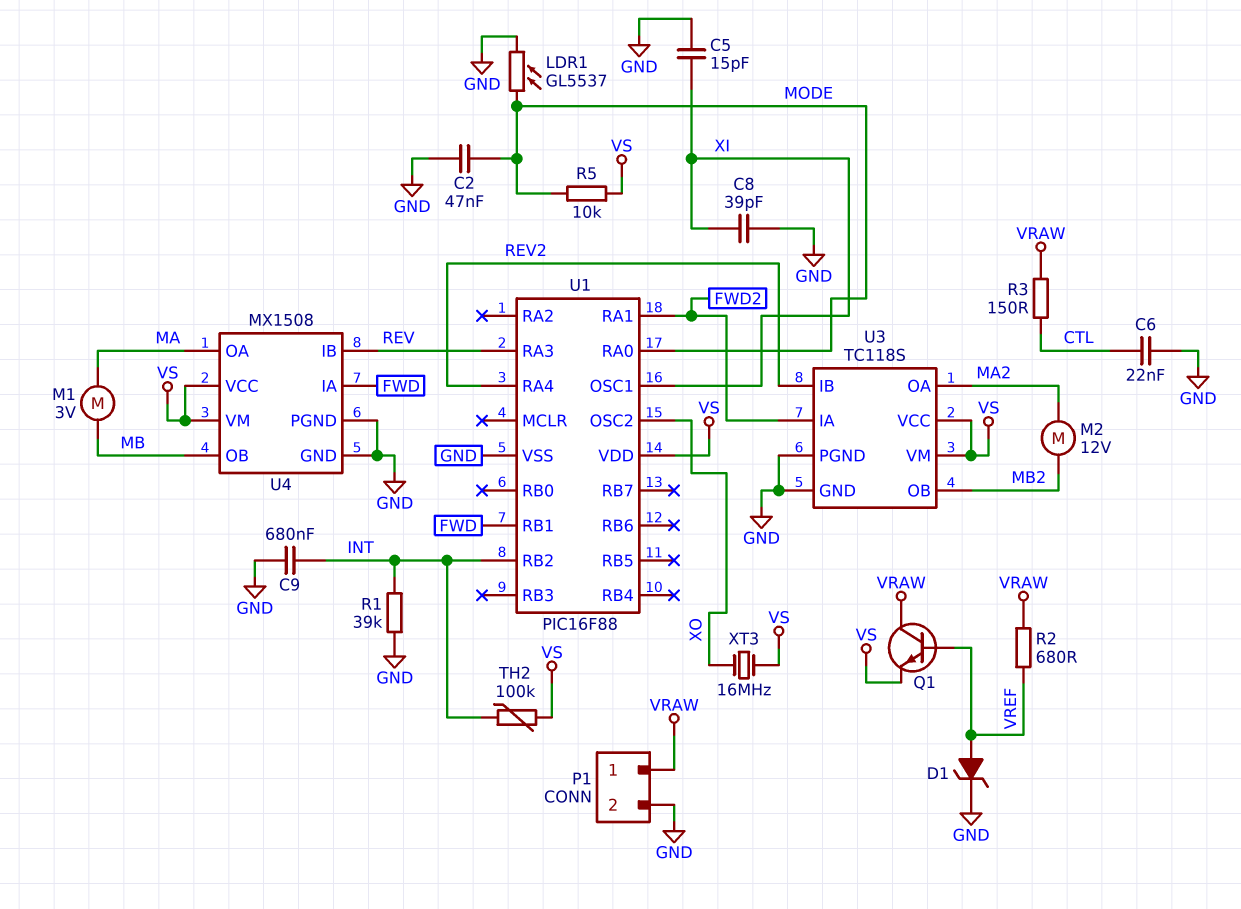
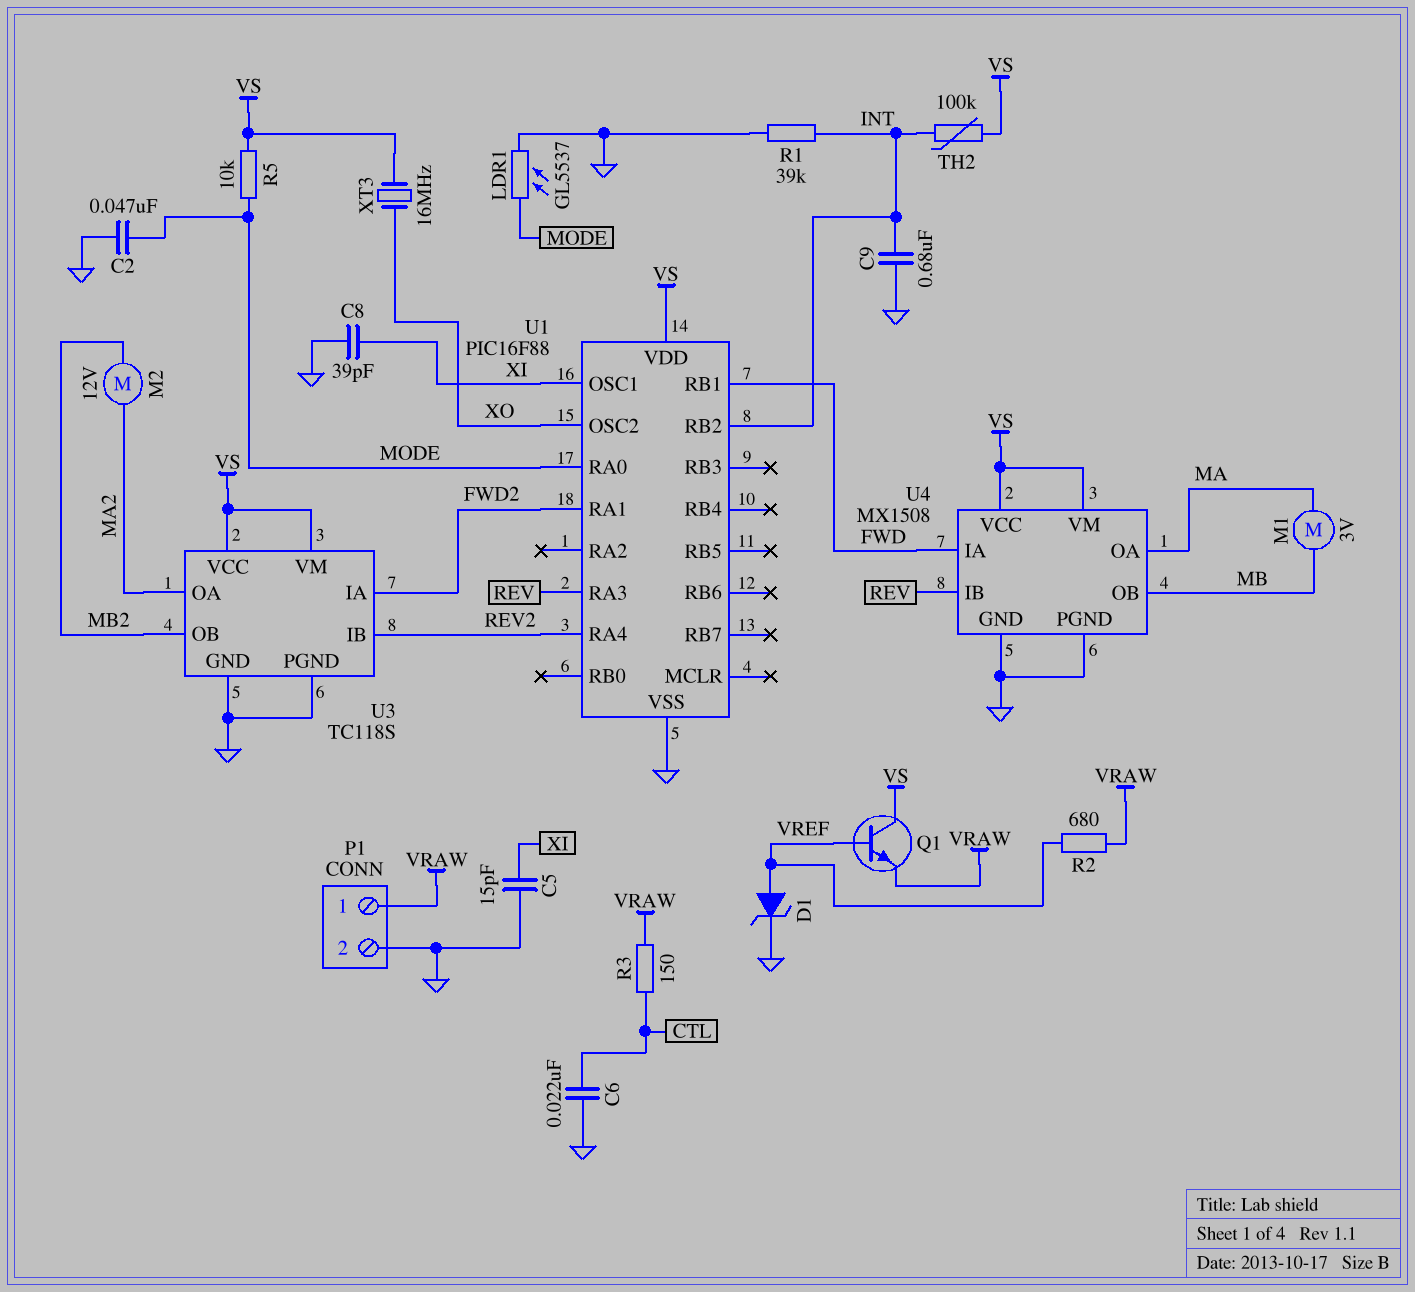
Q1: NPN (B VREF, C VRAW, E VS) -> NPN (B VREF, C VS, E VRAW)

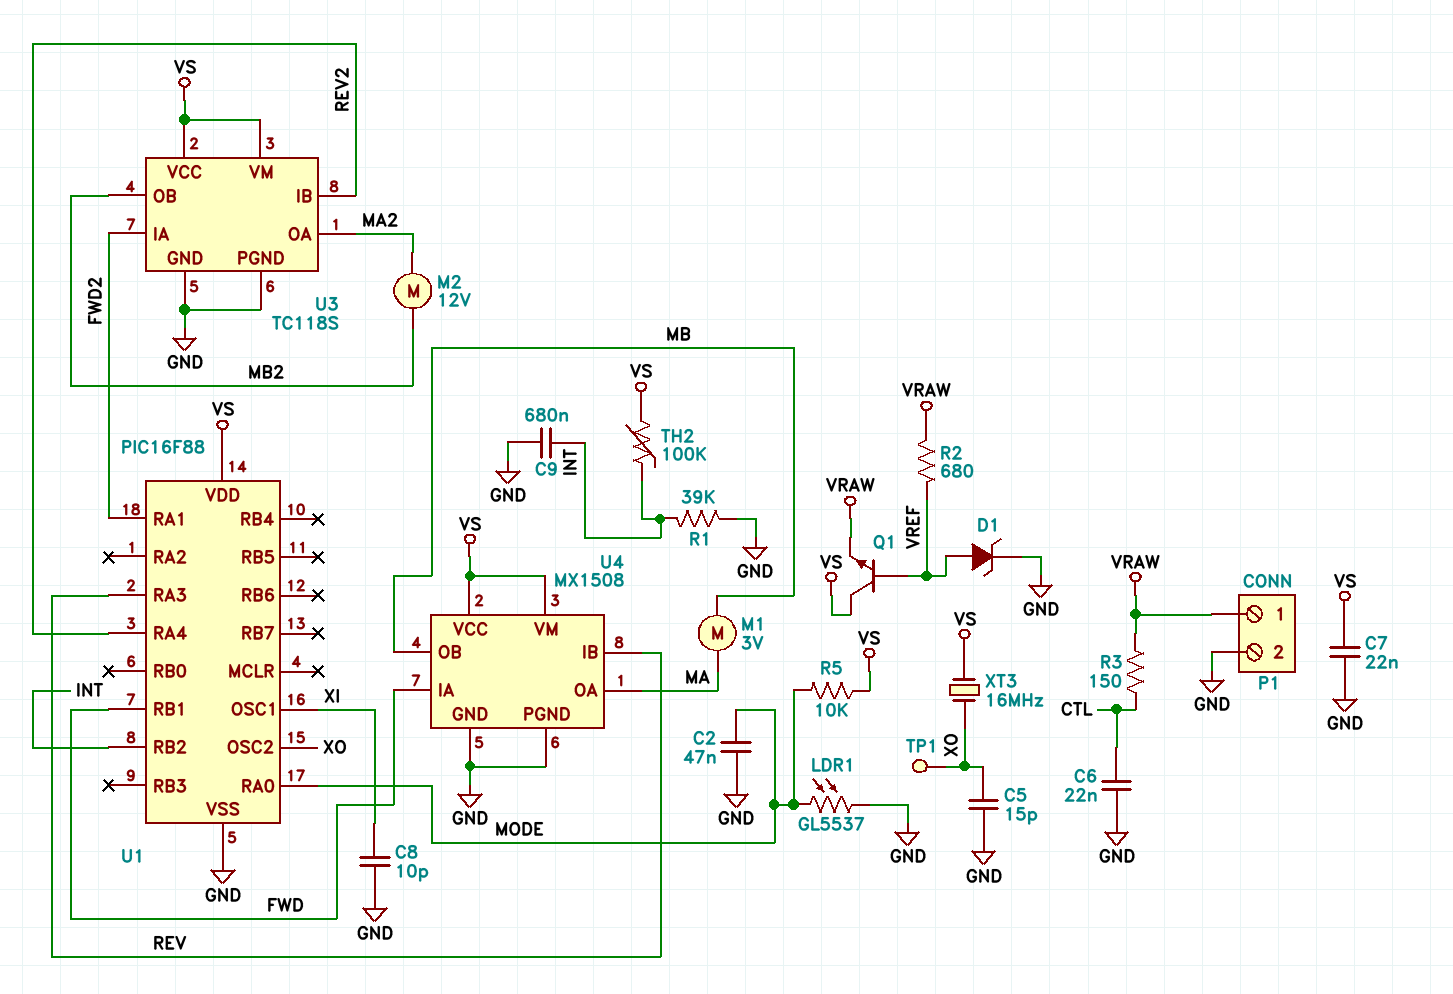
C5: 15pF (GND, XI) -> 15pF (GND, XO)
C7: none -> 22nF (GND, VS)
C8: 39pF (GND, XI) -> 10pF (GND, XI)
TP1: none -> test point (XO)

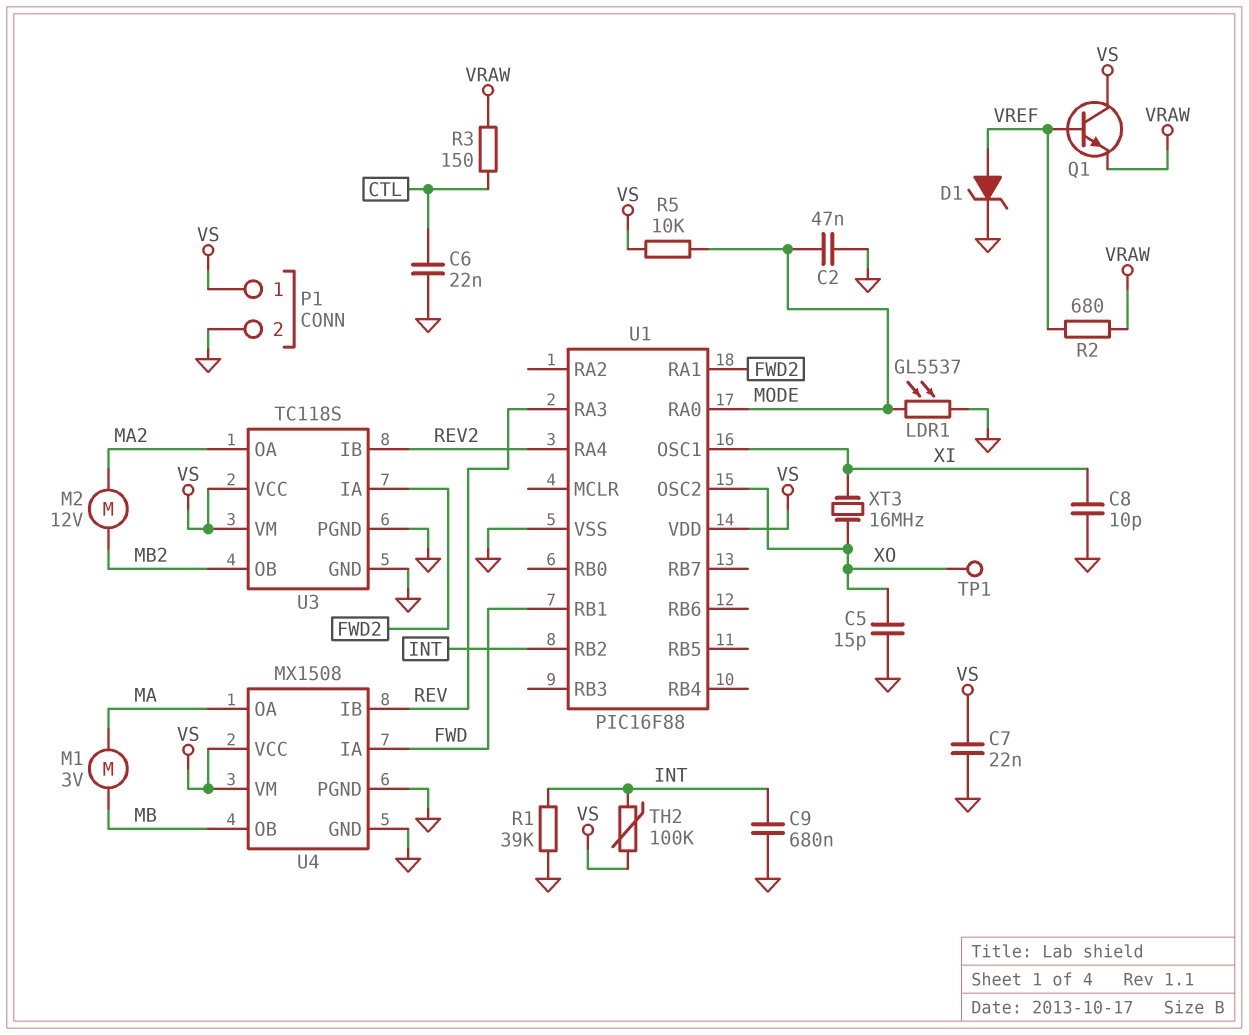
P1 pin 1: VRAW -> VS
XT3: 16MHz (VS, XO) -> 16MHz (XI, XO)

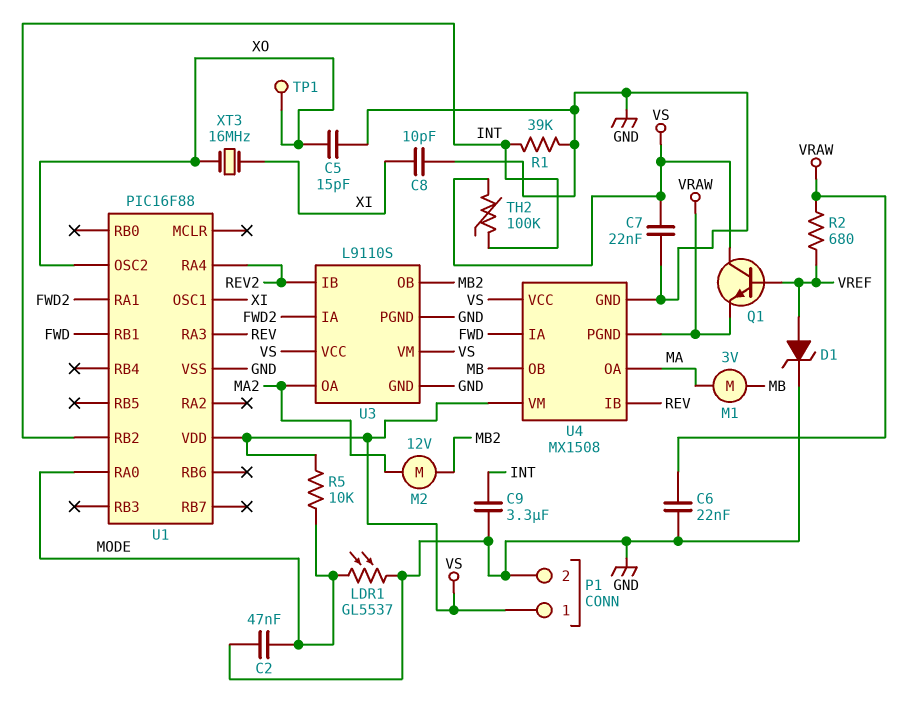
C6: 22nF (CTL, GND) -> 22nF (GND, VRAW)
C9: 680nF (GND, INT) -> 3.3uF (GND, INT)
R3: 150 (CTL, VRAW) -> none
U3: TC118S -> L9110S
U4 pin PGND: GND -> VRAW

